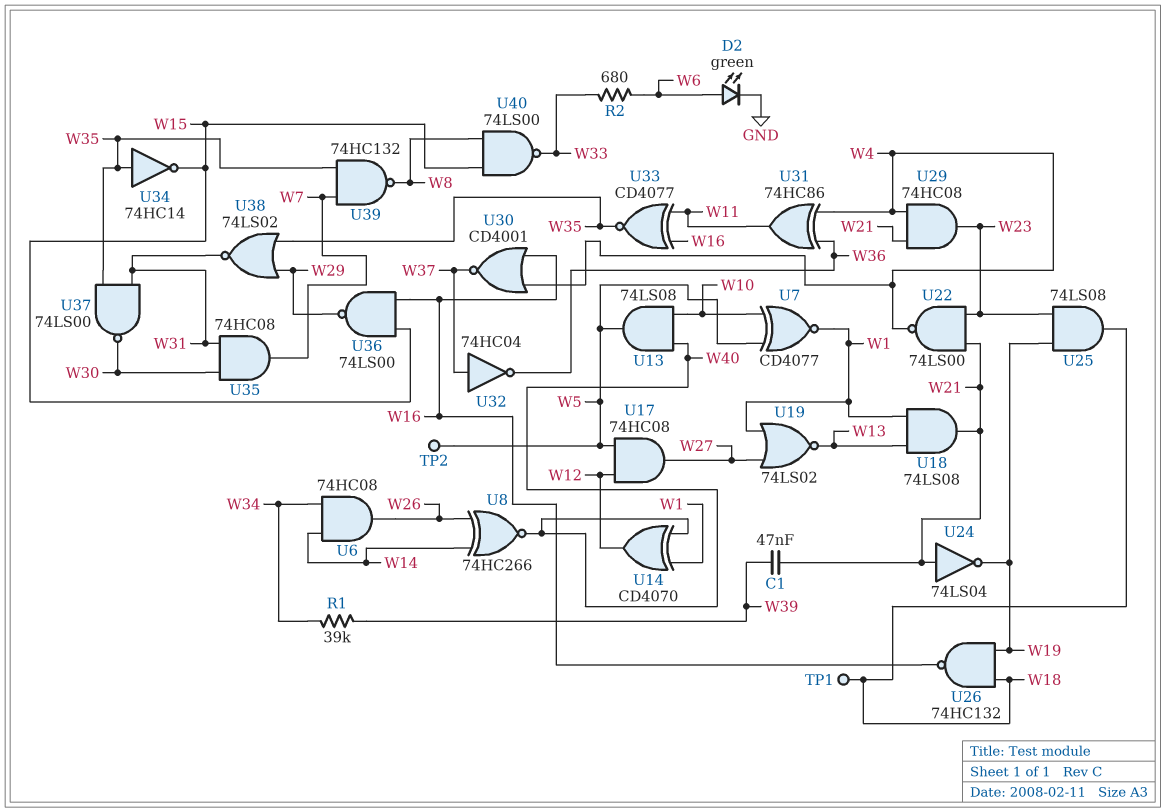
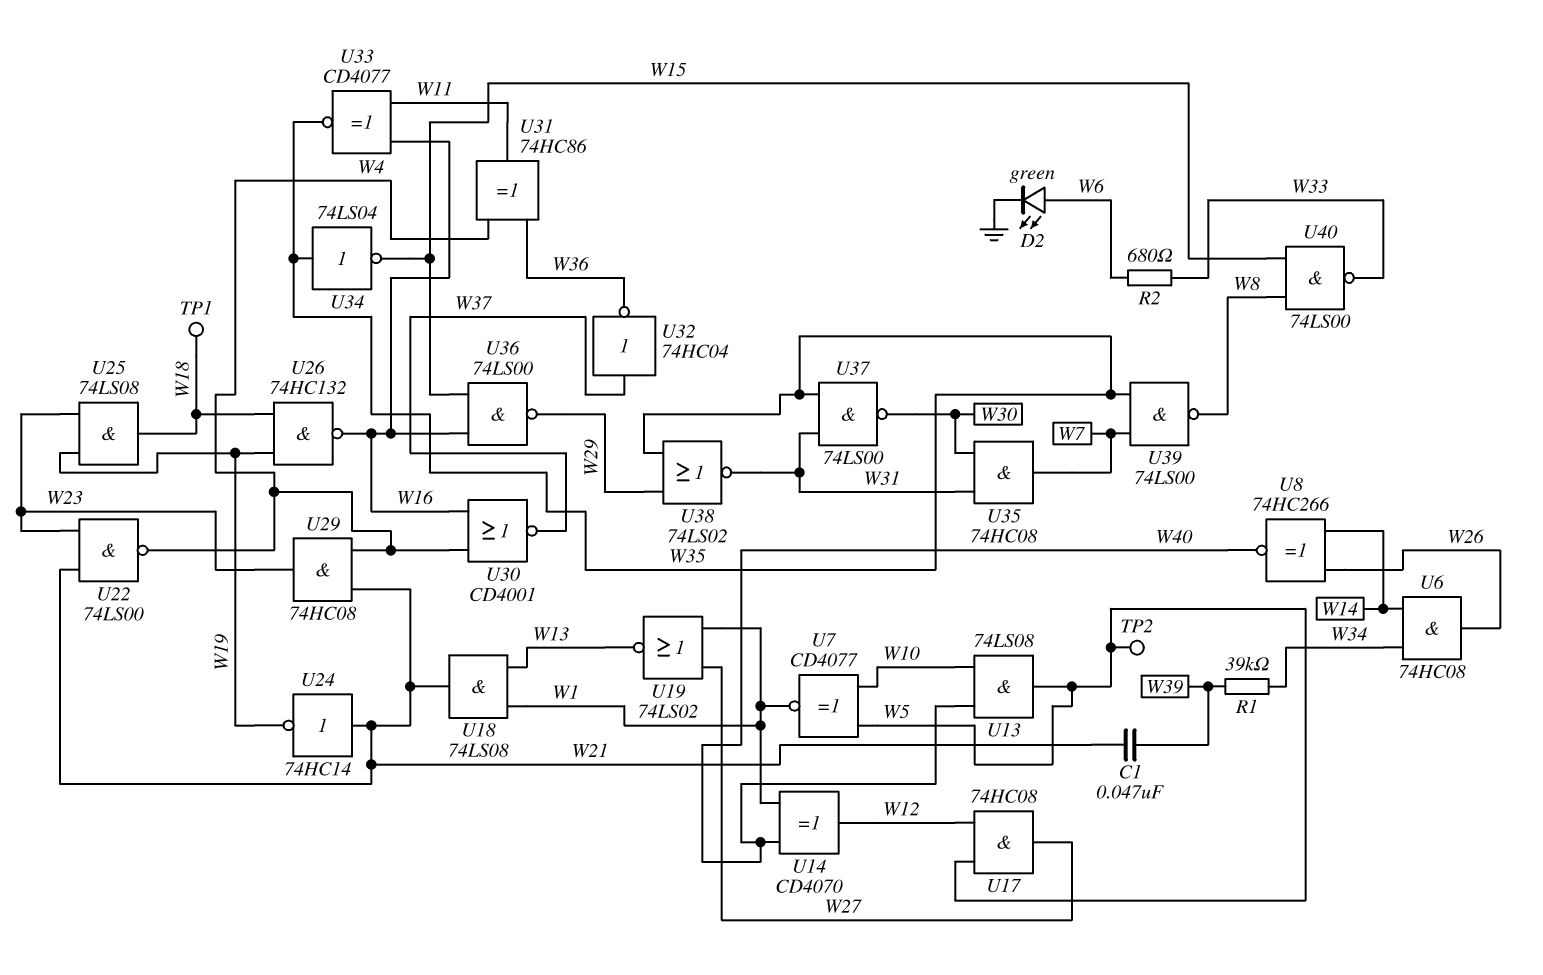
U24: NOT 74LS04 (in W21, out W19) -> NOT 74HC14 (in W21, out W19)
U34: NOT 74HC14 (in W35, out W15) -> NOT 74LS04 (in W35, out W15)
U39: NAND 74HC132 (in W7, in W35, out W8) -> NAND 74LS00 (in W7, in W35, out W8)

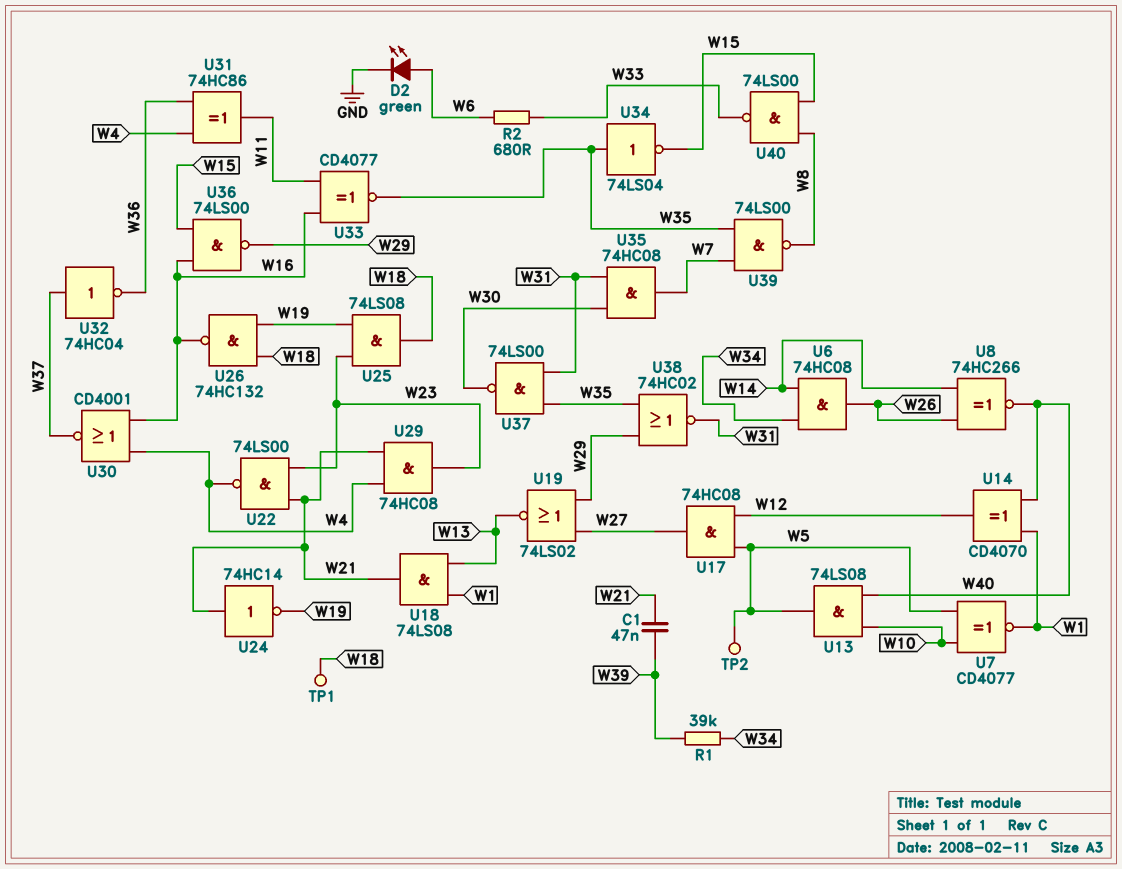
U19: NOR 74LS02 (in W1, in W27, out W13) -> NOR 74LS02 (in W27, in W29, out W13)
U38: NOR 74LS02 (in W29, in W35, out W31) -> NOR 74HC02 (in W29, in W35, out W31)

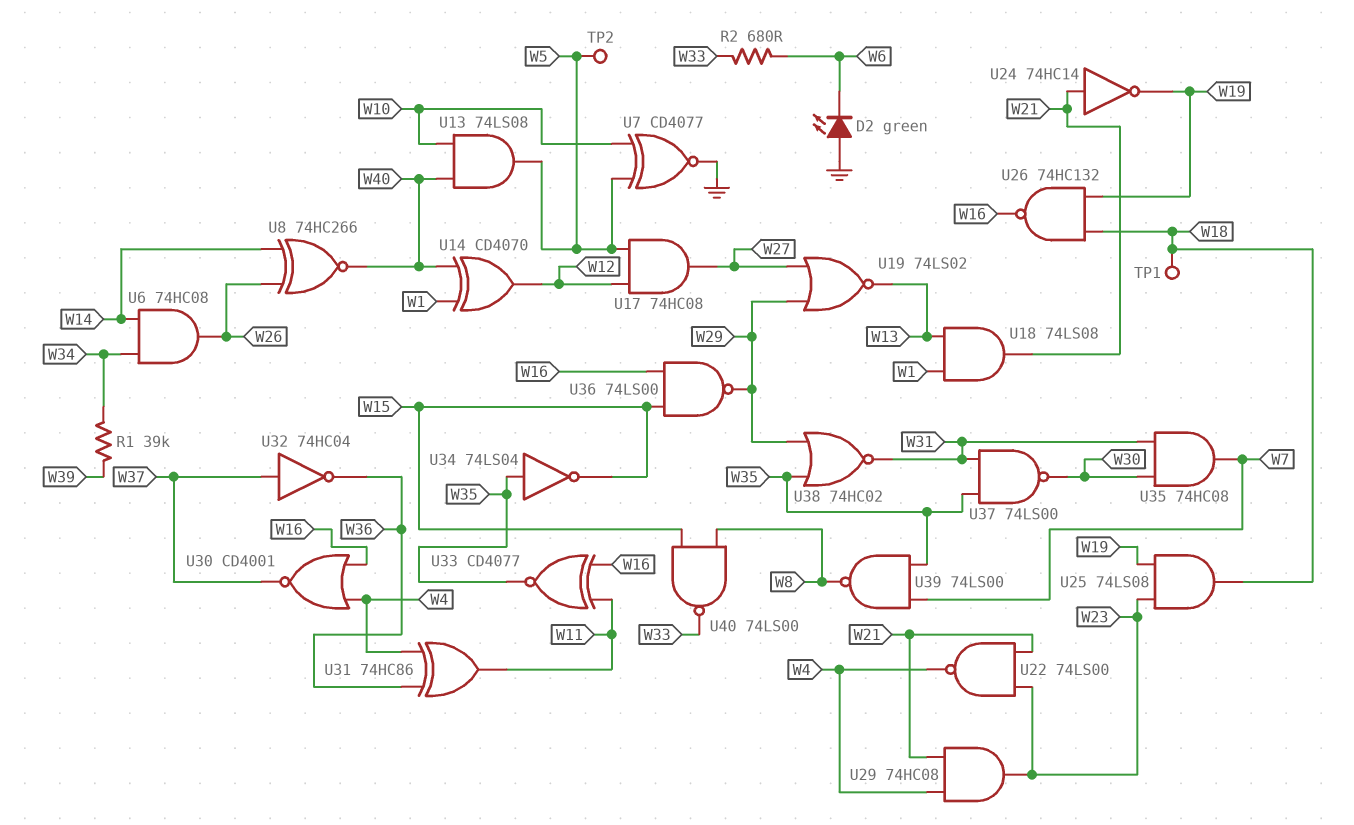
C1: 47nF (W21, W39) -> none
D2: LED green (A W6, K GND) -> LED green (A GND, K W6)
U7: XNOR CD4077 (in W5, in W10, out W1) -> XNOR CD4077 (in W5, in W10, out GND)

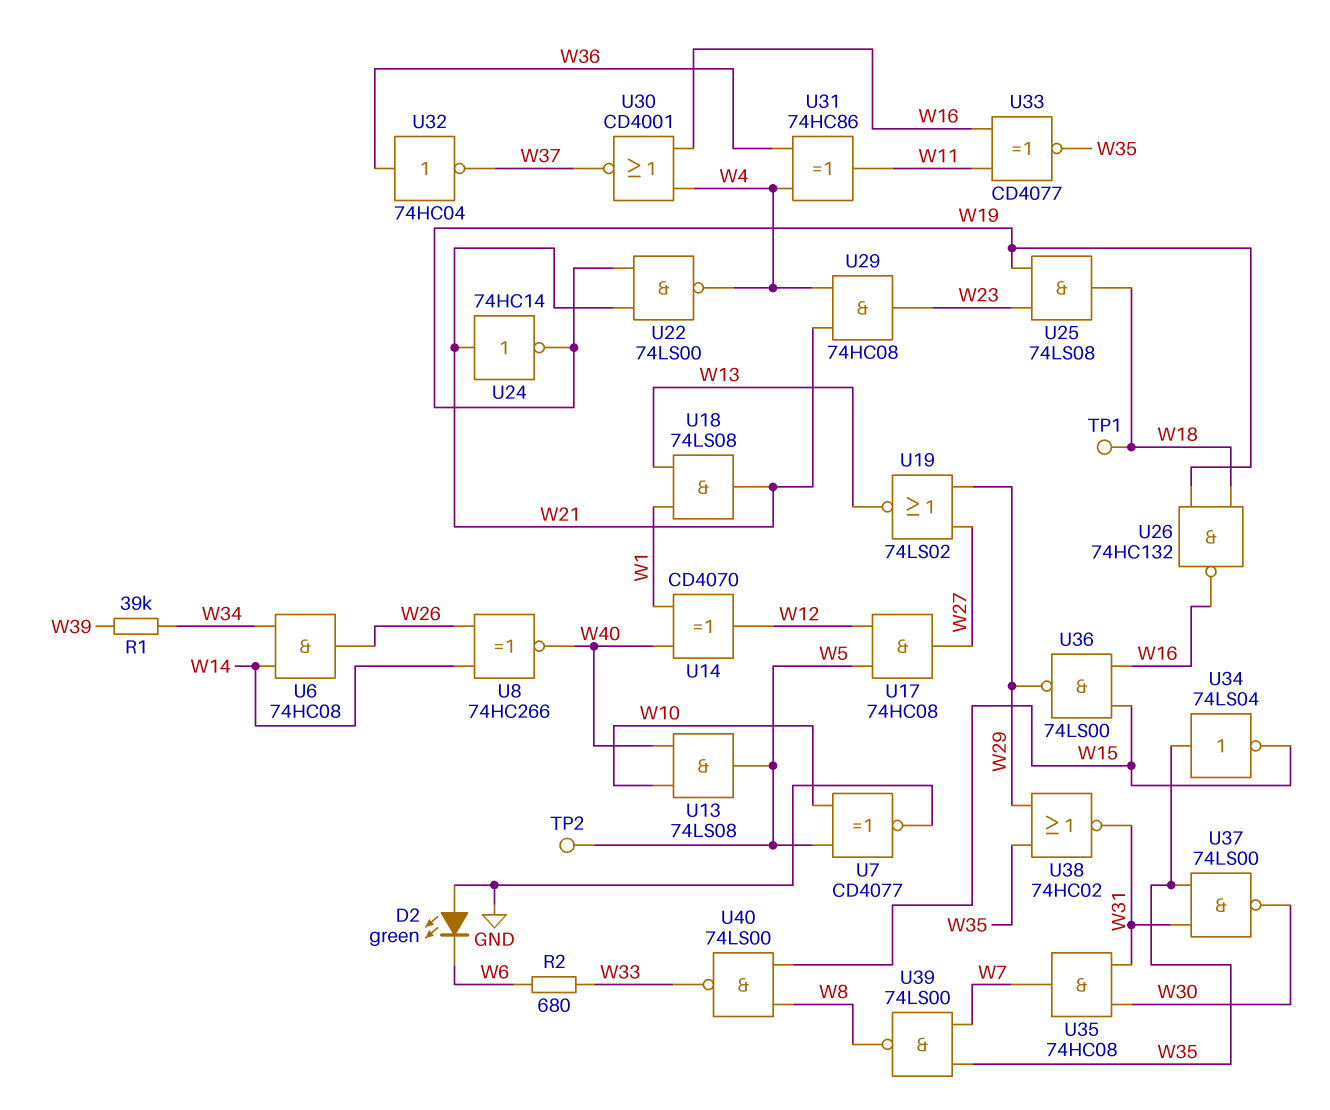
U22: NAND 74LS00 (in W21, in W23, out W4) -> NAND 74LS00 (in W19, in W21, out W4)
U32: NOT 74HC04 (in W37, out W36) -> NOT 74HC04 (in W36, out W37)

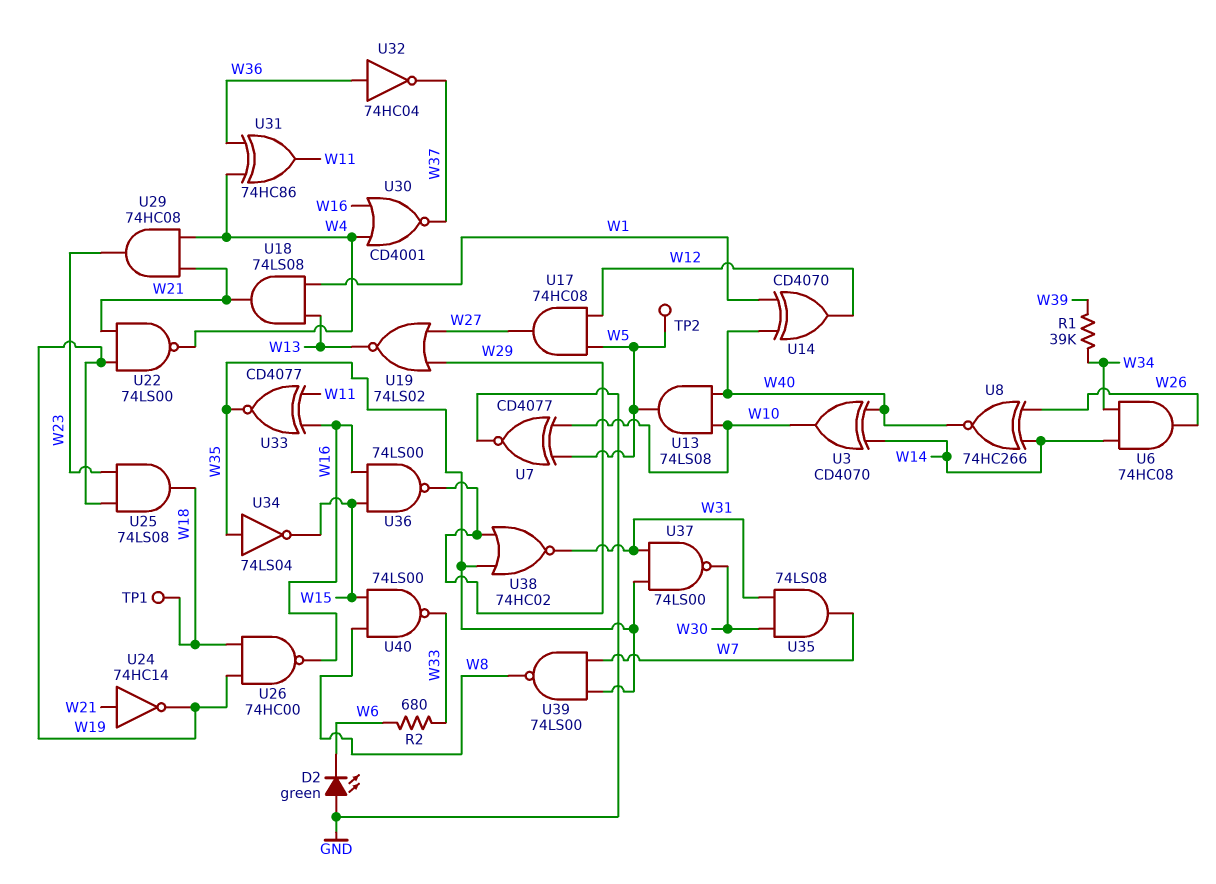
U3: none -> XOR CD4070 (in W14, in W40, out W10)
U26: NAND 74HC132 (in W18, in W19, out W16) -> NAND 74HC00 (in W18, in W19, out W16)
U35: AND 74HC08 (in W30, in W31, out W7) -> AND 74LS08 (in W30, in W31, out W7)

